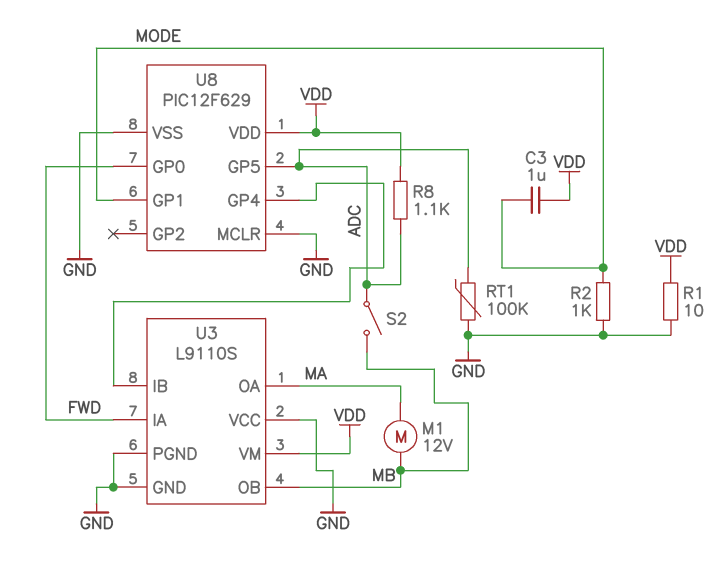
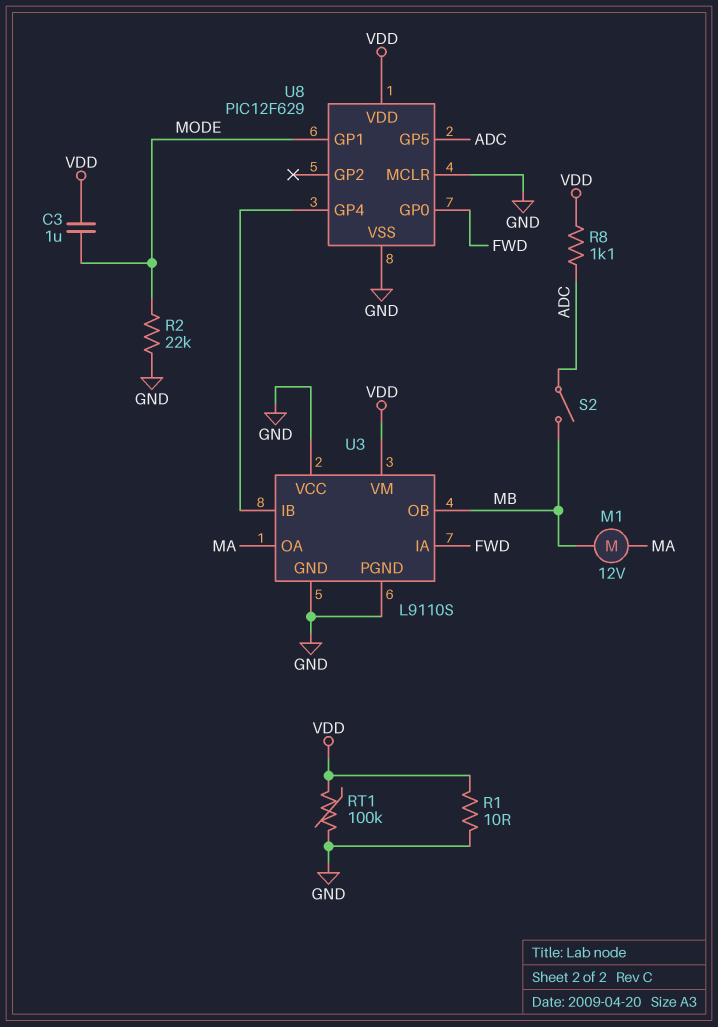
R2: 1k (GND, MODE) -> 22k (GND, MODE)
RT1: 100k (ADC, GND) -> 100k (GND, VDD)

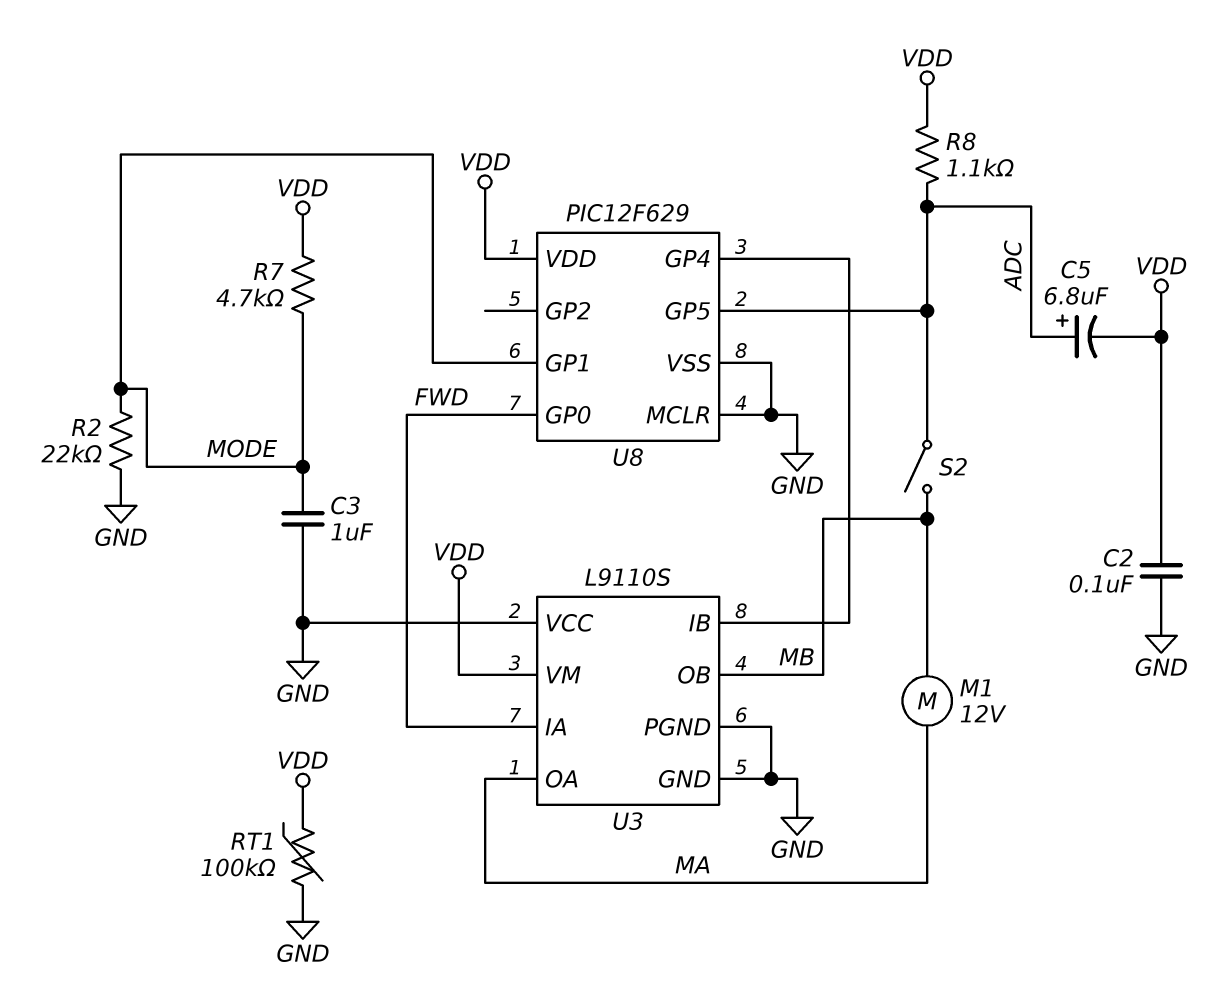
C2: none -> 100nF (GND, VDD)
C3: 1uF (MODE, VDD) -> 1uF (GND, MODE)
C5: none -> 6.8uF (plus ADC, minus VDD)
R1: 10 (GND, VDD) -> none
R7: none -> 4.7k (MODE, VDD)

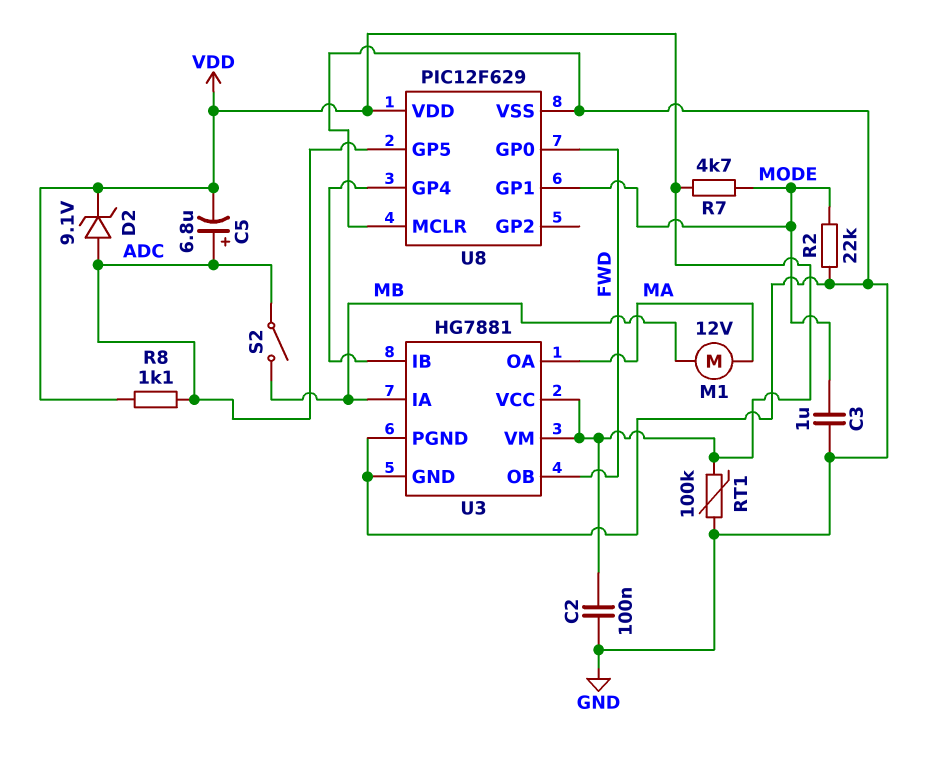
D2: none -> zener 9.1V (A ADC, K VDD)
U3: L9110S -> HG7881
U3 pin IA: FWD -> MB
U3 pin OB: MB -> FWD
U3 pin VCC: GND -> VDD

